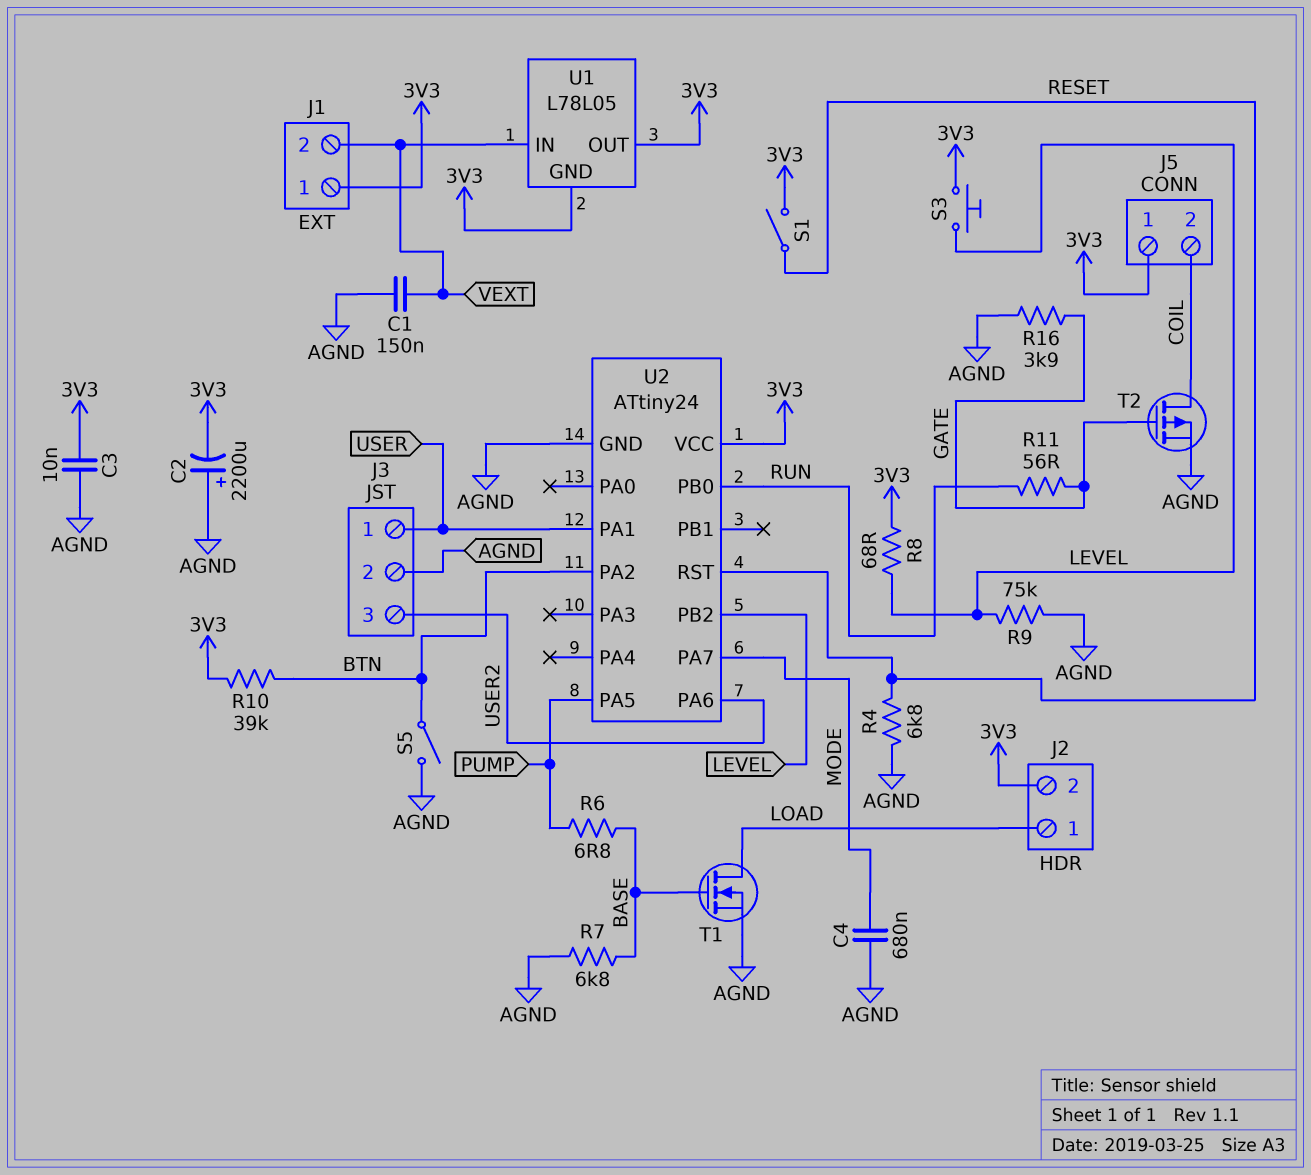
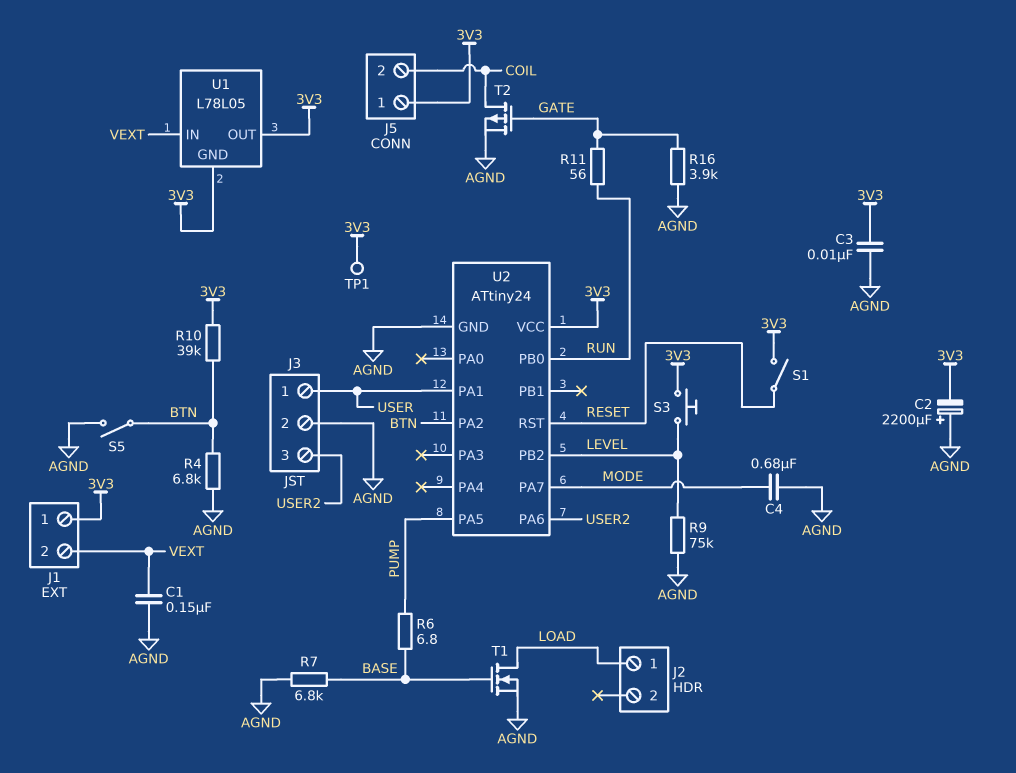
J2 pin 2: 3V3 -> none
R4: 6.8k (AGND, RESET) -> 6.8k (AGND, BTN)
R8: 68 (3V3, LEVEL) -> none
TP1: none -> test point (3V3)

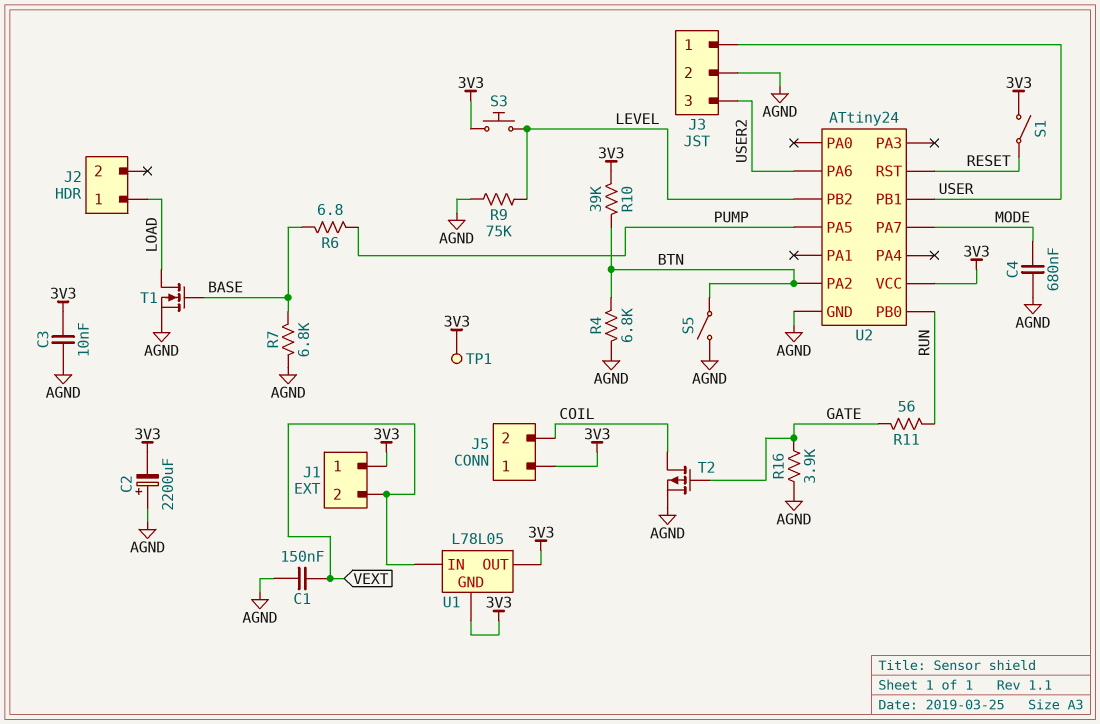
U2 pin PA1: USER -> none
U2 pin PB1: none -> USER

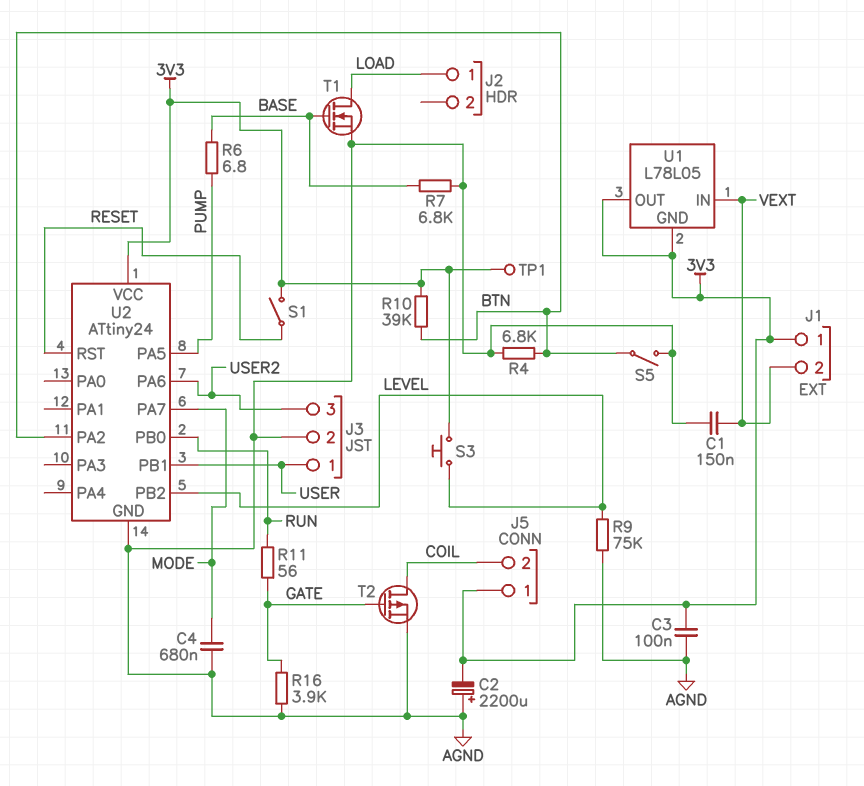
C3: 10nF (3V3, AGND) -> 100nF (3V3, AGND)

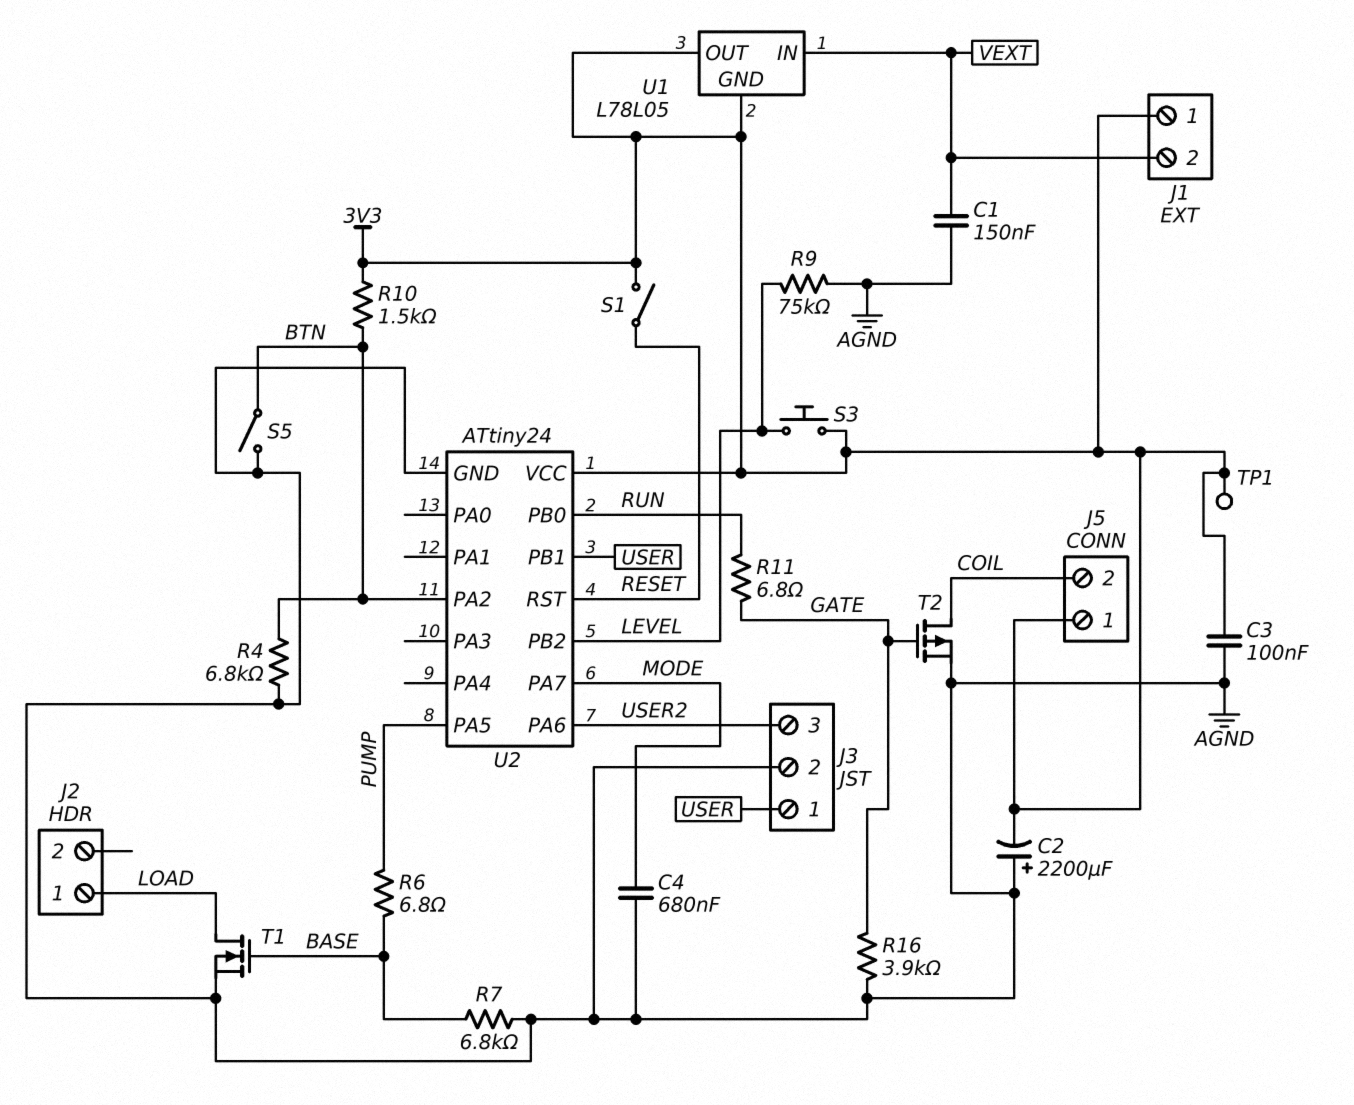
R10: 39k (3V3, BTN) -> 1.5k (3V3, BTN)
R11: 56 (GATE, RUN) -> 6.8 (GATE, RUN)

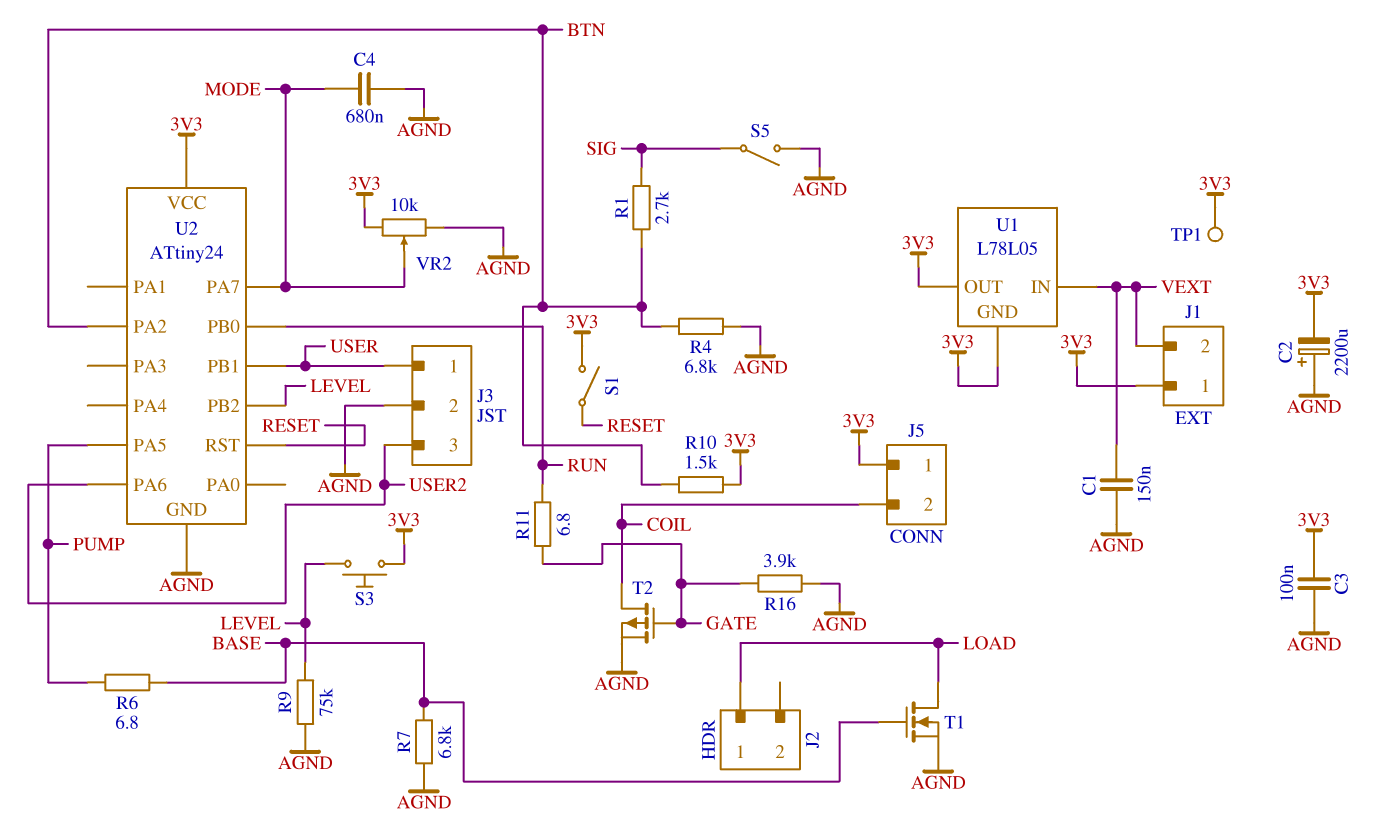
R1: none -> 2.7k (BTN, SIG)
S5: switch (AGND, BTN) -> switch (AGND, SIG)
VR2: none -> 10k (3V3, AGND, wiper MODE)

